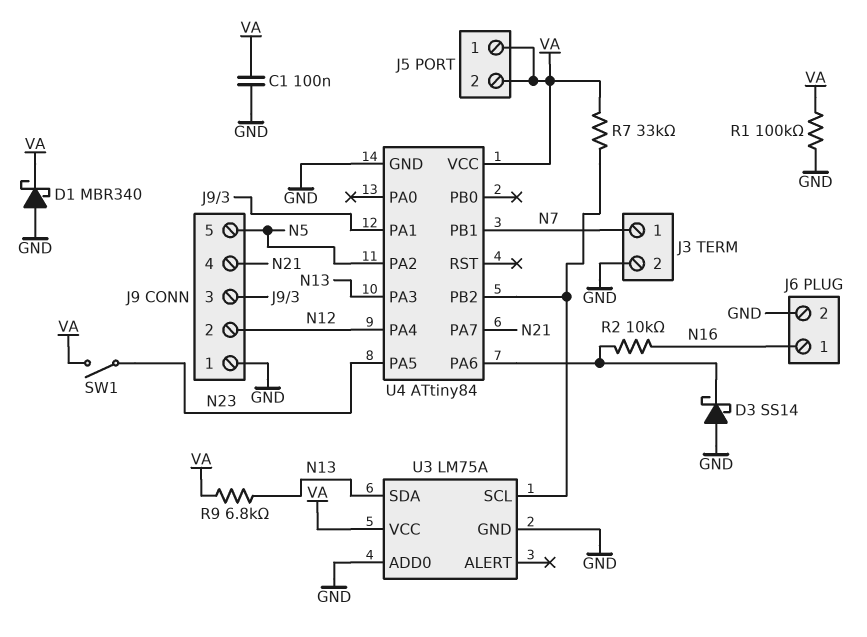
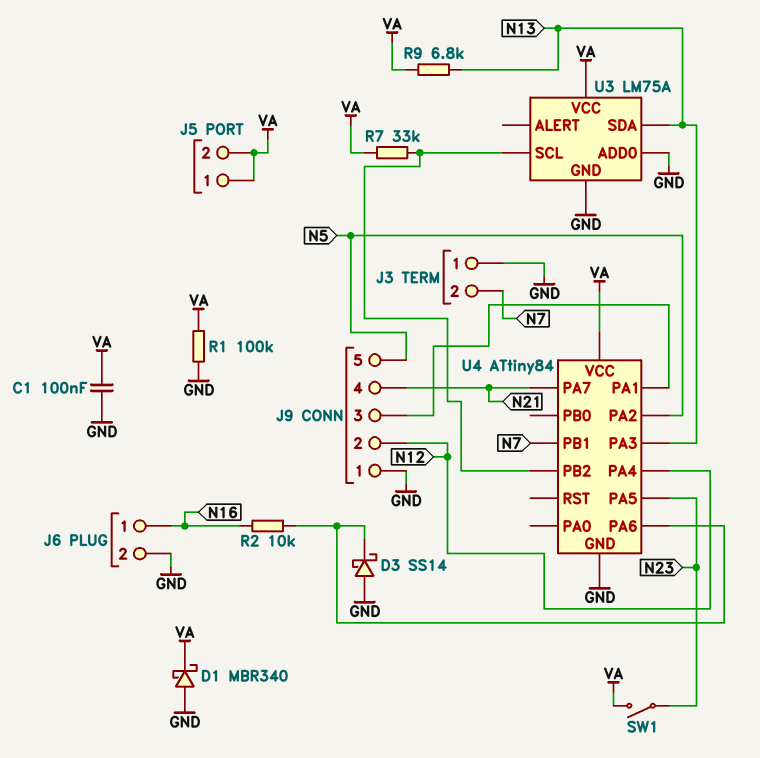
J3 pin 1: N7 -> GND
J3 pin 2: GND -> N7

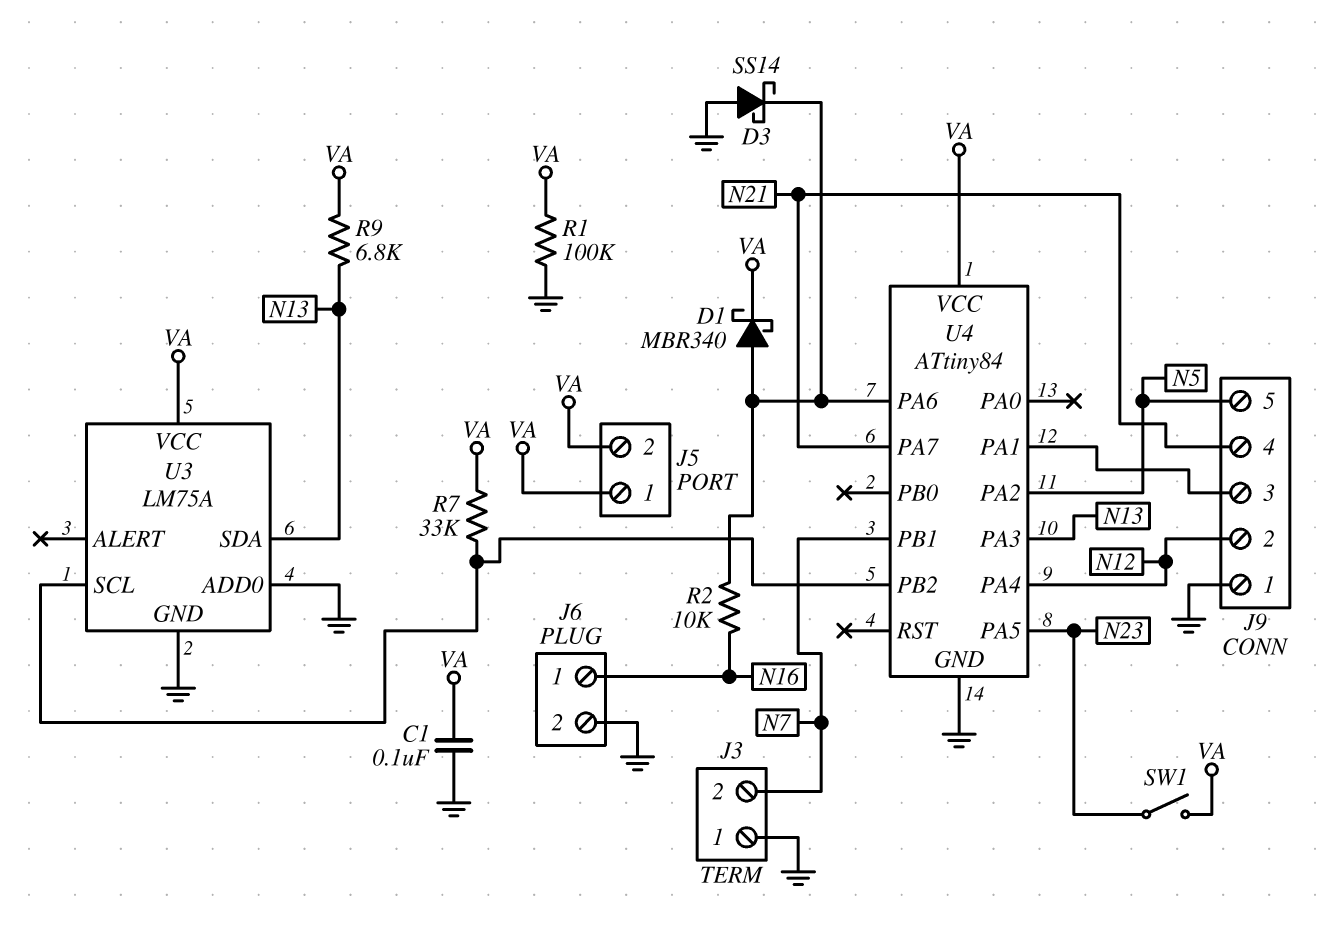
D1: schottky MBR340 (A GND, K VA) -> schottky MBR340 (A U4/PA6, K VA)

